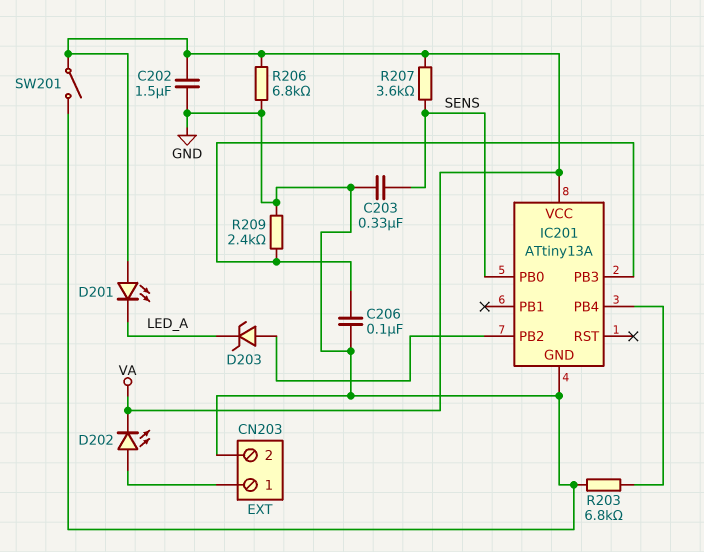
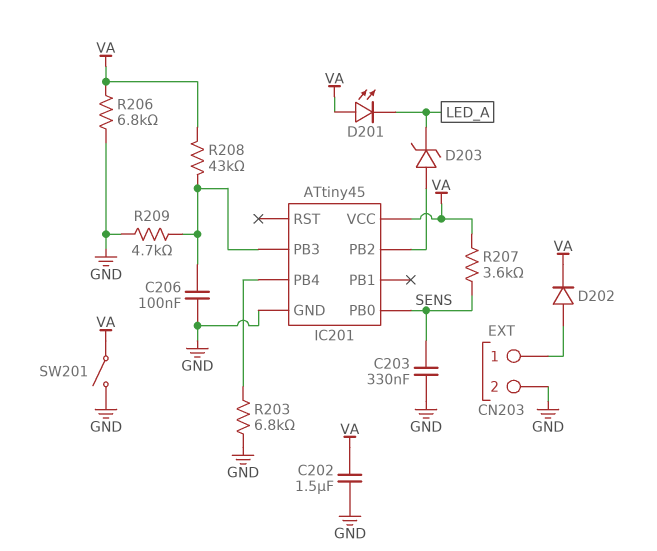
D202: LED (A CN203/1, K VA) -> diode (A CN203/1, K VA)
IC201: ATtiny13A -> ATtiny45
R208: none -> 43k (IC201/PB3, VA)
R209: 2.4k (GND, IC201/PB3) -> 4.7k (GND, IC201/PB3)

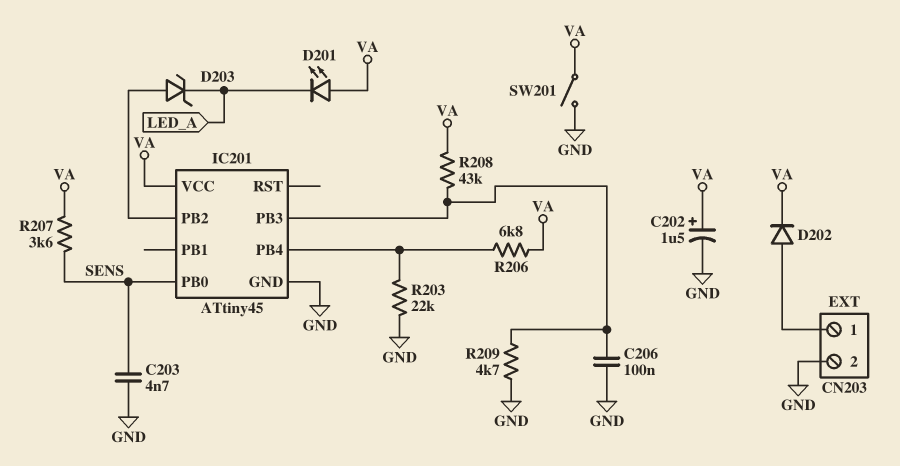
C202: 1.5uF (GND, VA) -> 1.5uF (plus VA, minus GND)
C203: 330nF (GND, SENS) -> 4.7nF (GND, SENS)
R203: 6.8k (GND, IC201/PB4) -> 22k (GND, IC201/PB4)
R206: 6.8k (GND, VA) -> 6.8k (IC201/PB4, VA)

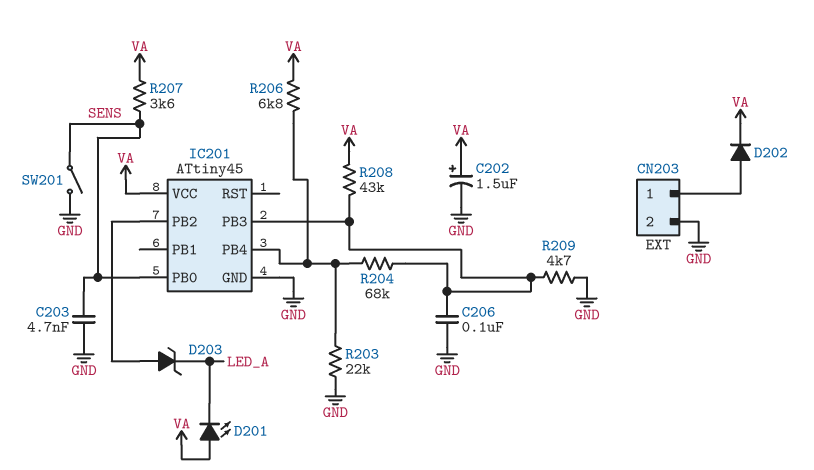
R204: none -> 68k (IC201/PB3, IC201/PB4)
SW201: switch (GND, VA) -> switch (GND, SENS)

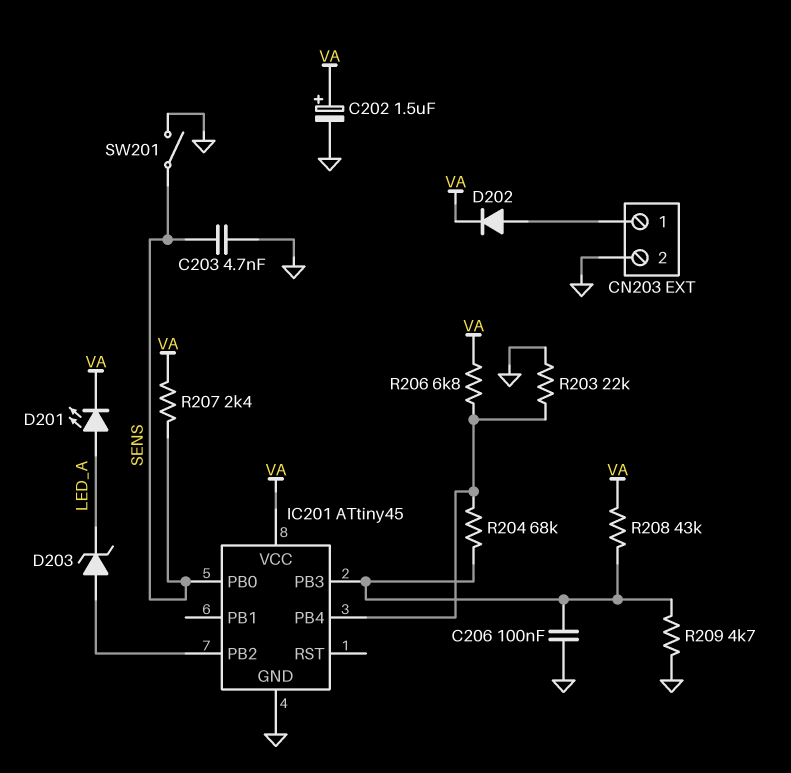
D201: LED (A VA, K LED_A) -> LED (A LED_A, K VA)
R207: 3.6k (SENS, VA) -> 2.4k (SENS, VA)

